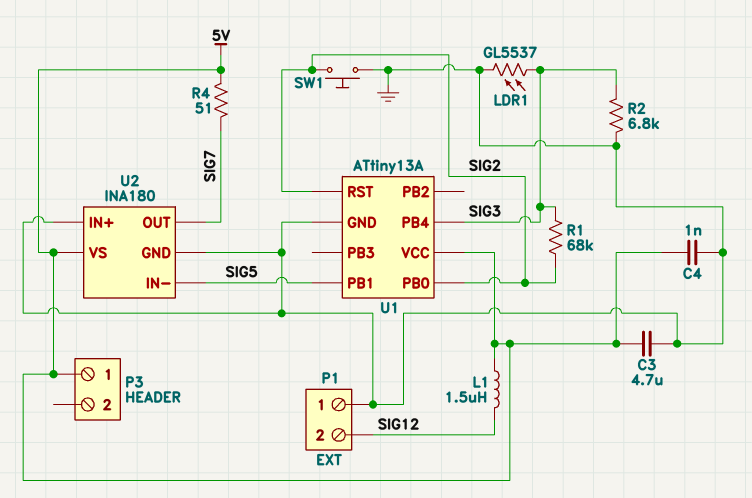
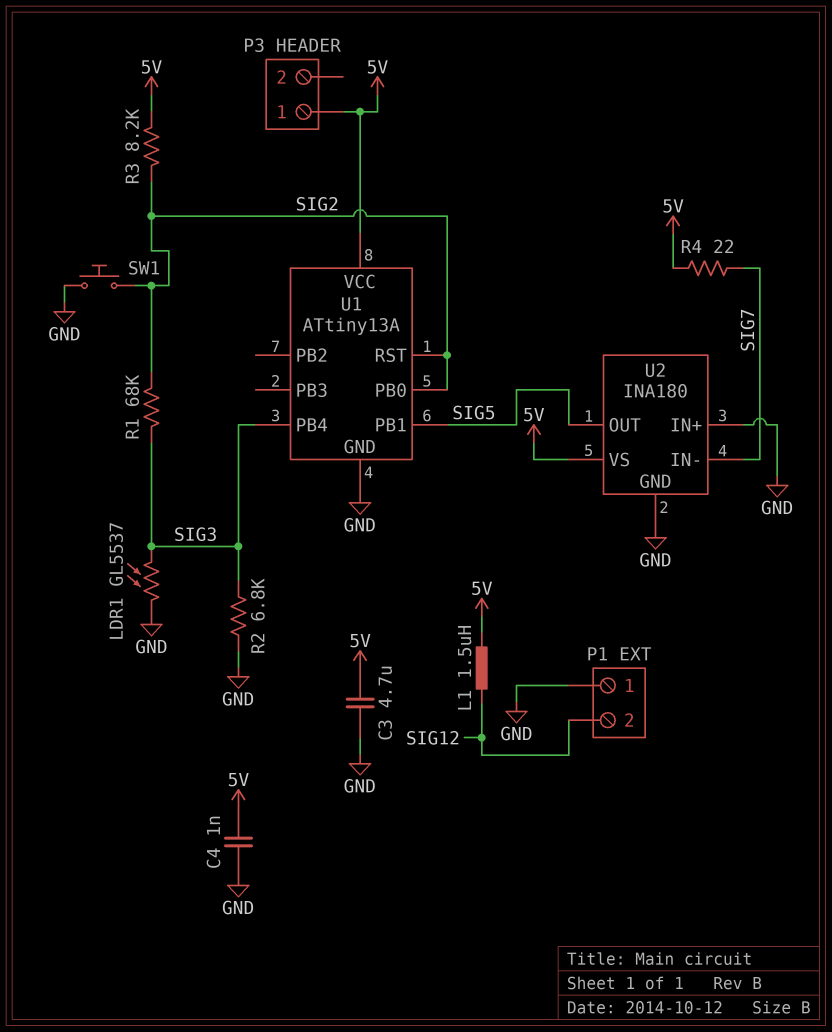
R3: none -> 8.2k (5V, SIG2)
R4: 51 (5V, SIG7) -> 22 (5V, SIG7)
U2 pin IN-: SIG5 -> SIG7
U2 pin OUT: SIG7 -> SIG5

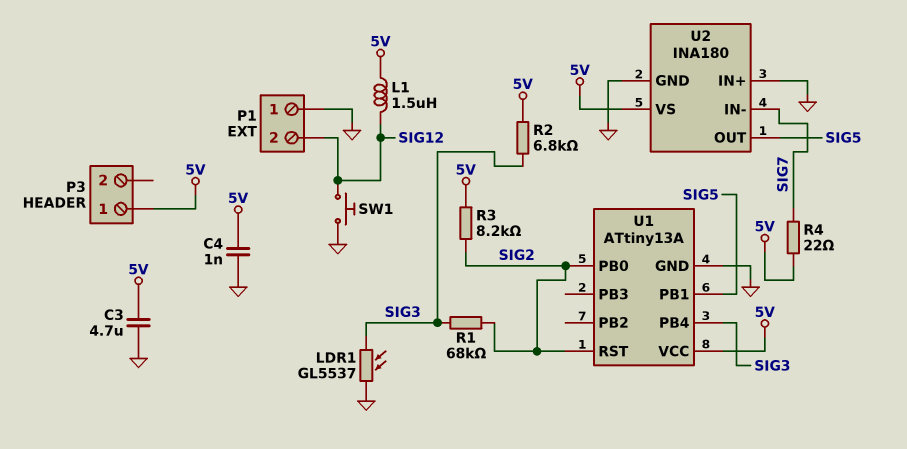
R2: 6.8k (GND, SIG3) -> 6.8k (5V, SIG3)
SW1: button (GND, SIG2) -> button (GND, SIG12)

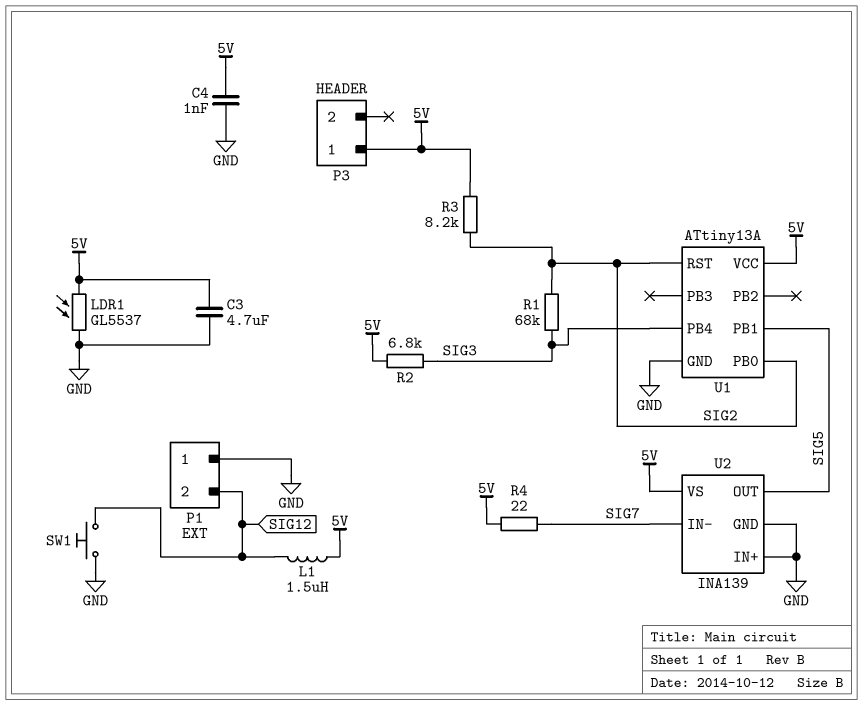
LDR1: GL5537 (GND, SIG3) -> GL5537 (5V, GND)
U2: INA180 -> INA139

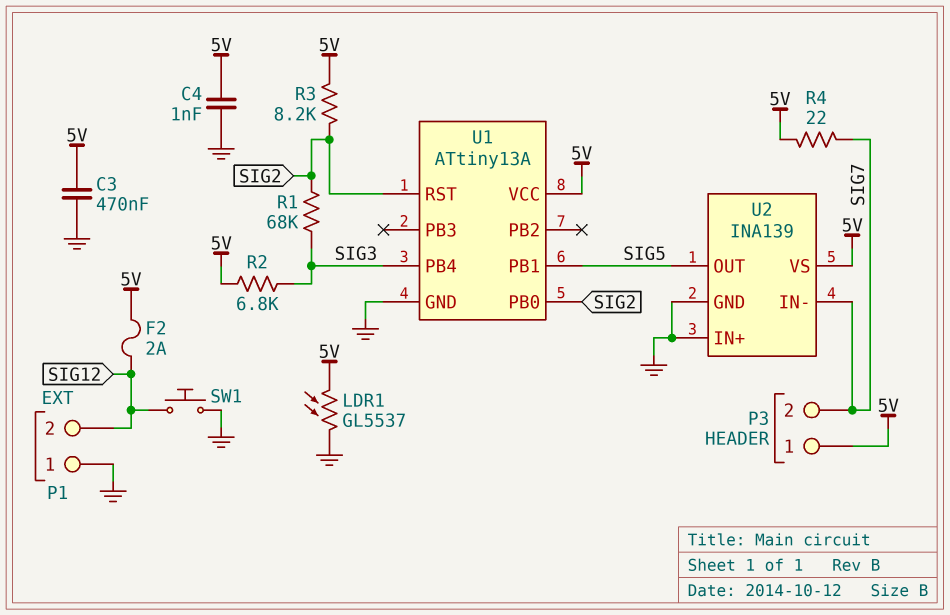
C3: 4.7uF (5V, GND) -> 470nF (5V, GND)
F2: none -> 2A (5V, SIG12)
L1: 1.5uH (5V, SIG12) -> none
P3 pin 2: none -> SIG7

